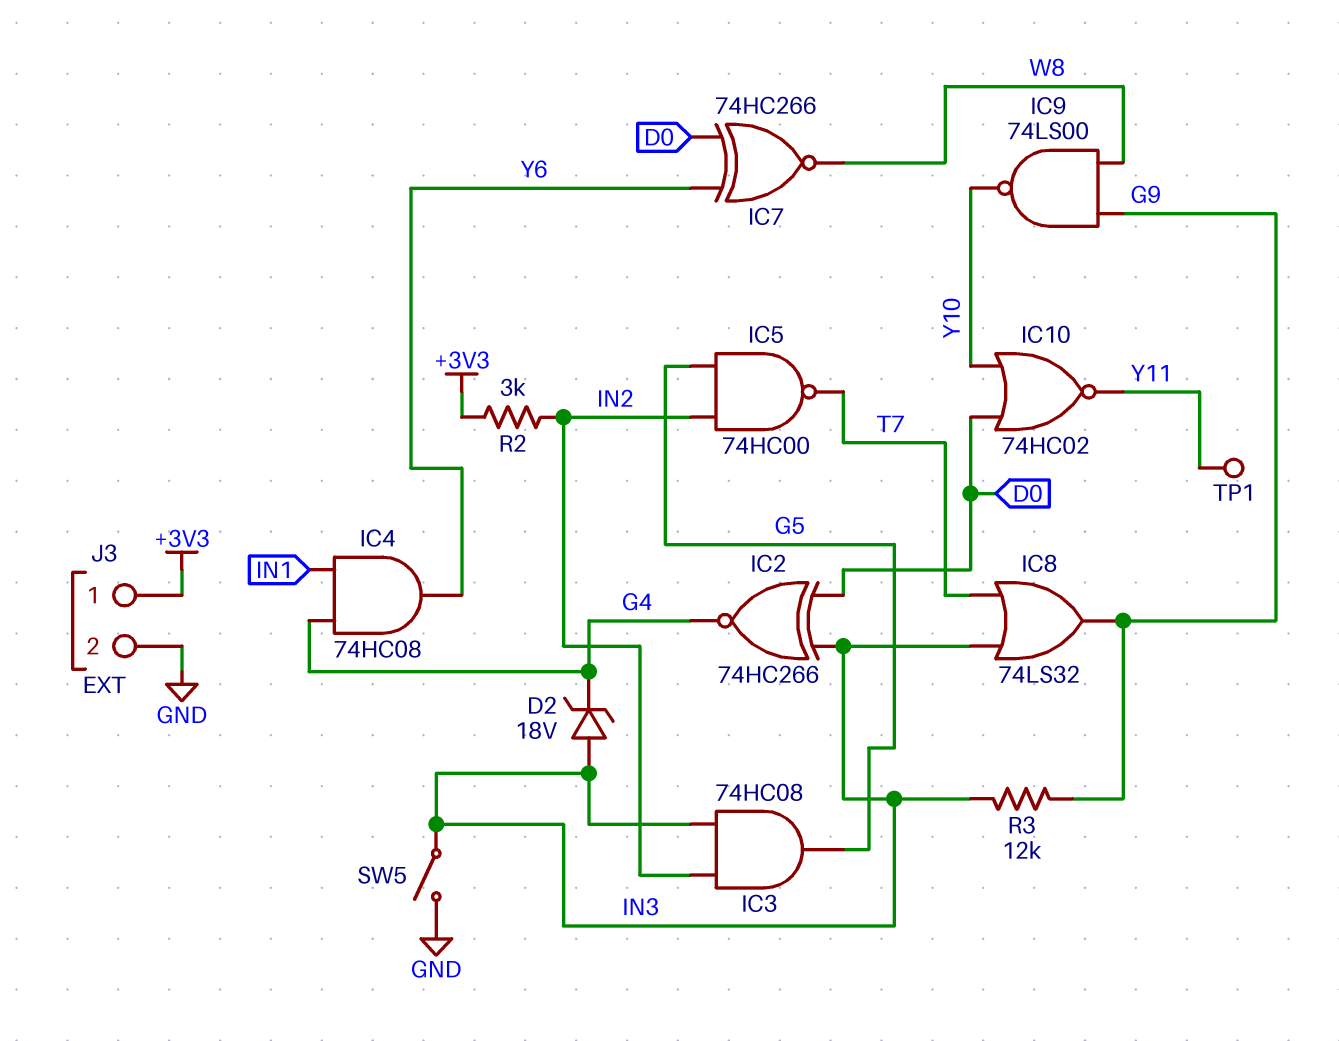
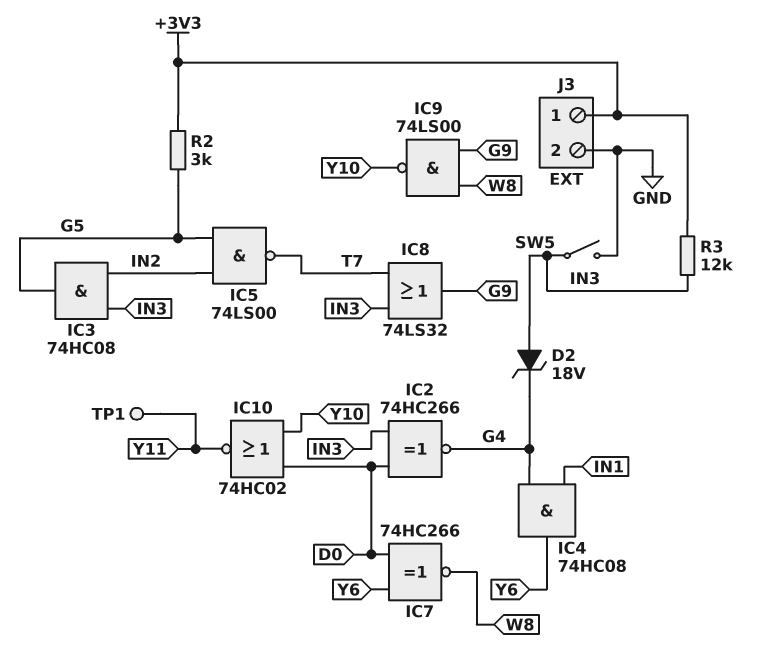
IC5: NAND 74HC00 (in G5, in IN2, out T7) -> NAND 74LS00 (in G5, in IN2, out T7)
R2: 3k (+3V3, IN2) -> 3k (+3V3, G5)
R3: 12k (G9, IN3) -> 12k (+3V3, IN3)

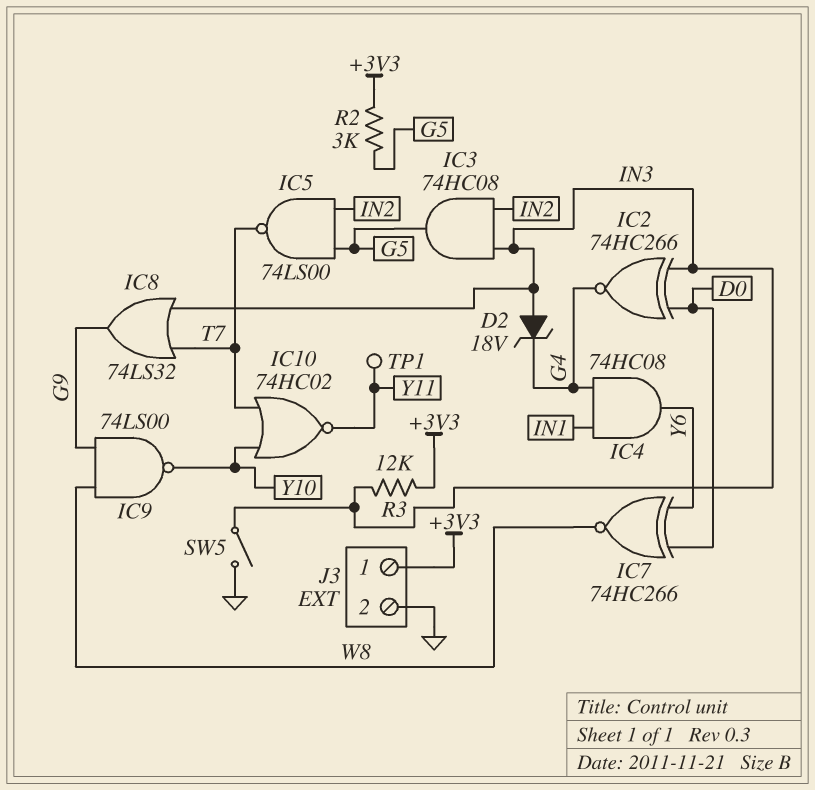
IC10: NOR 74HC02 (in D0, in Y10, out Y11) -> NOR 74HC02 (in T7, in Y10, out Y11)

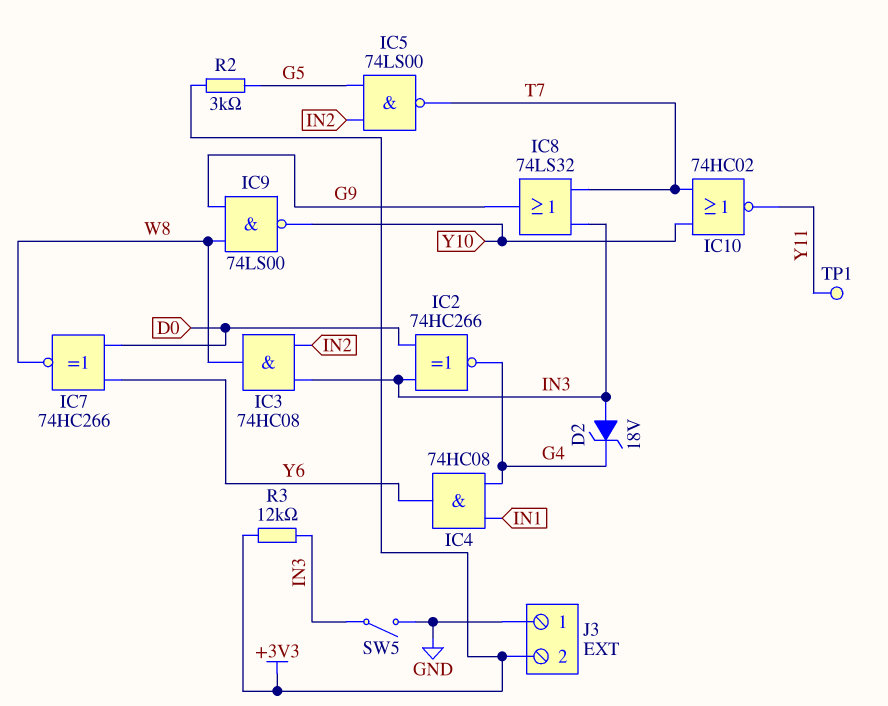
IC3: AND 74HC08 (in IN2, in IN3, out G5) -> AND 74HC08 (in IN2, in IN3, out W8)
J3 pin 1: +3V3 -> GND
J3 pin 2: GND -> +3V3

